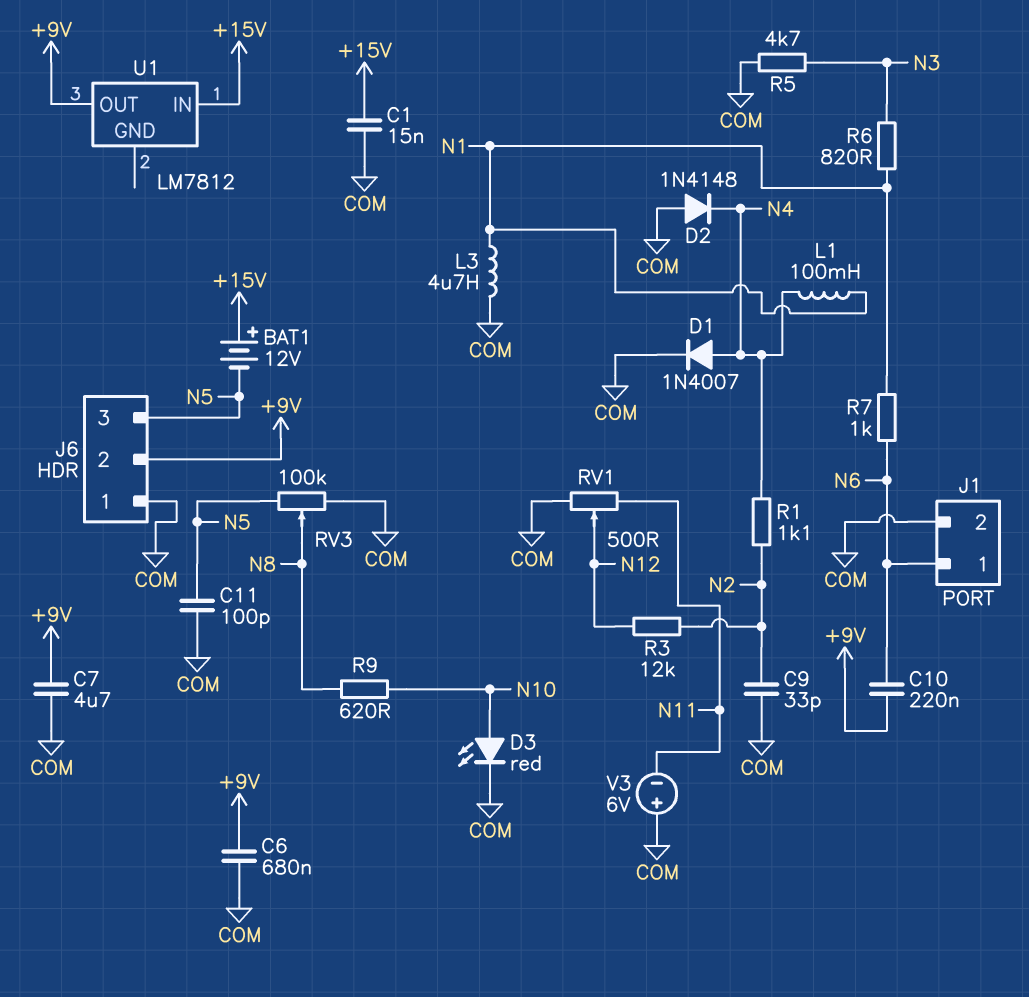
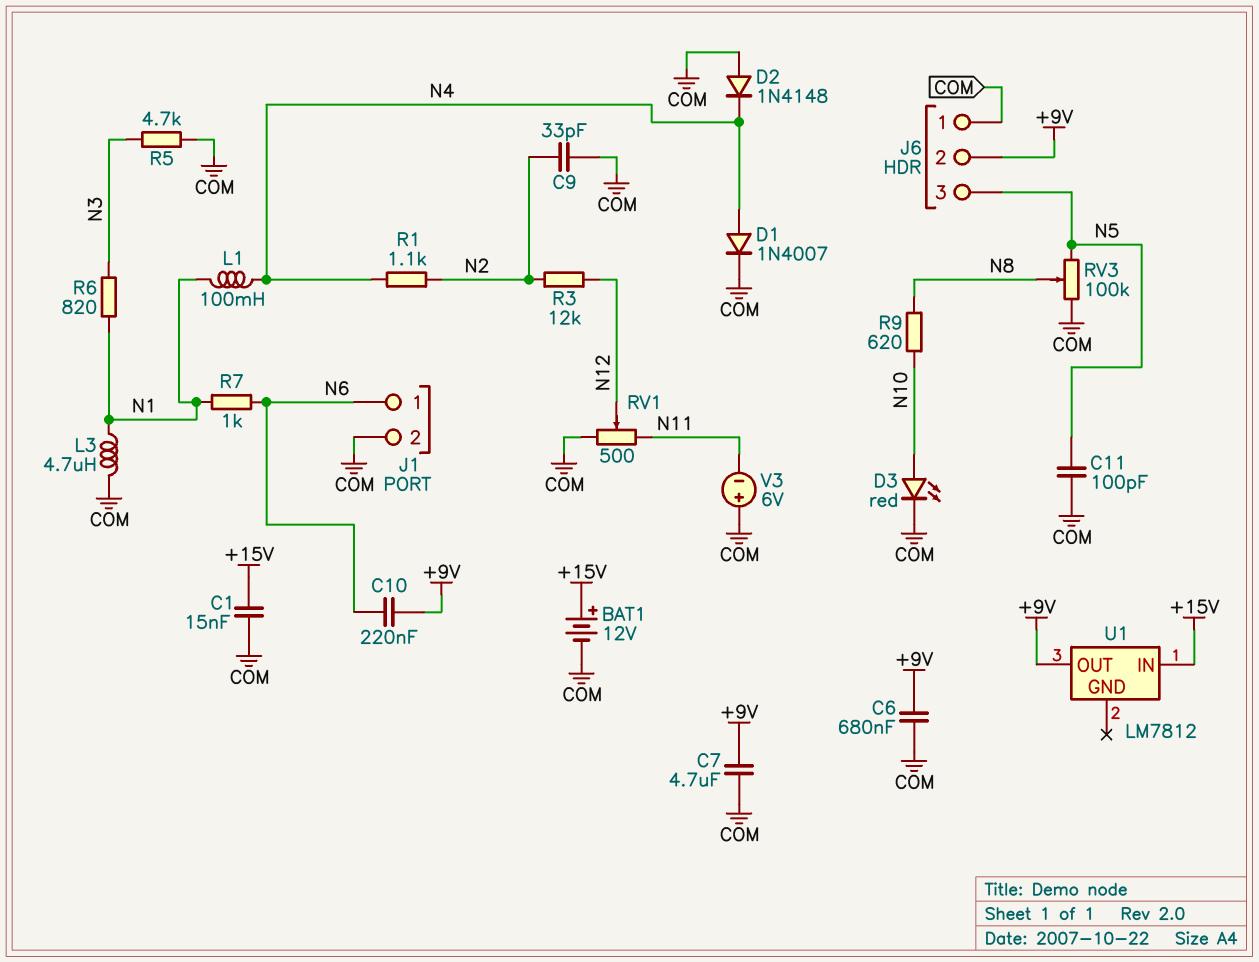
BAT1: 12V (plus +15V, minus N5) -> 12V (plus +15V, minus COM)

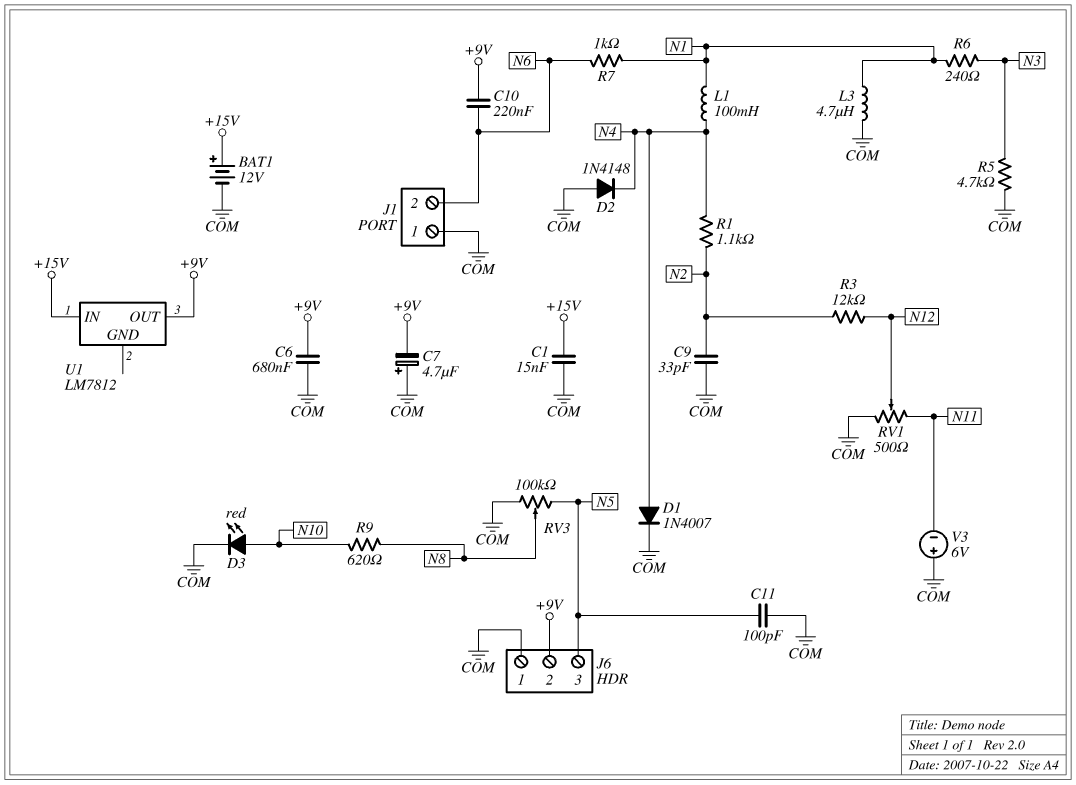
C7: 4.7uF (+9V, COM) -> 4.7uF (plus COM, minus +9V)
J1 pin 1: N6 -> COM
J1 pin 2: COM -> N6
R6: 820 (N1, N3) -> 240 (N1, N3)

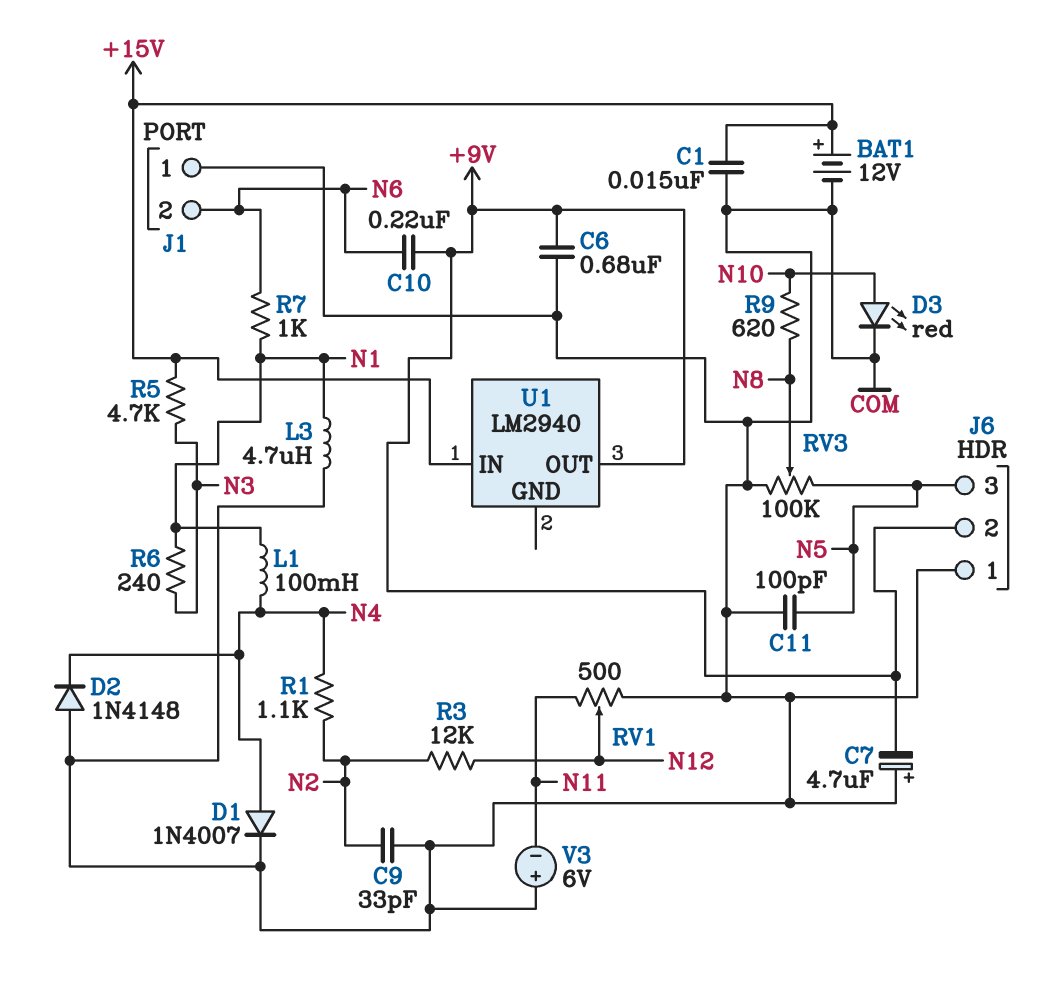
R5: 4.7k (COM, N3) -> 4.7k (+15V, N3)
U1: LM7812 -> LM2940

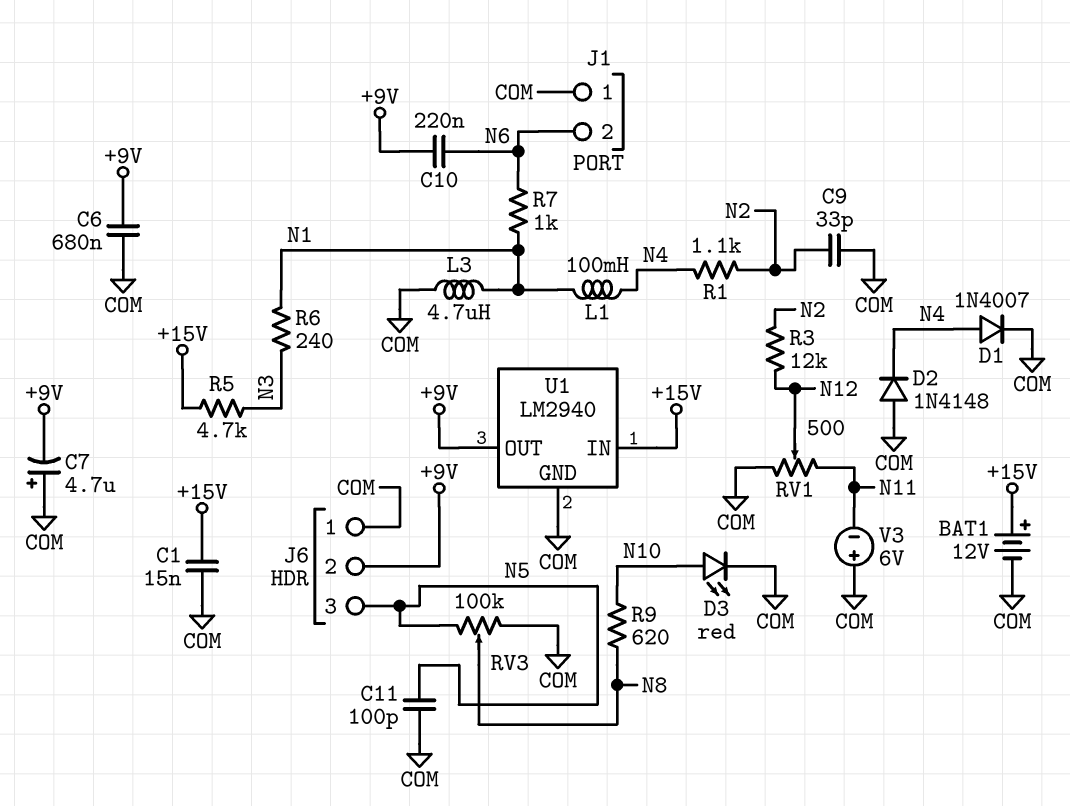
U1 pin GND: none -> COM

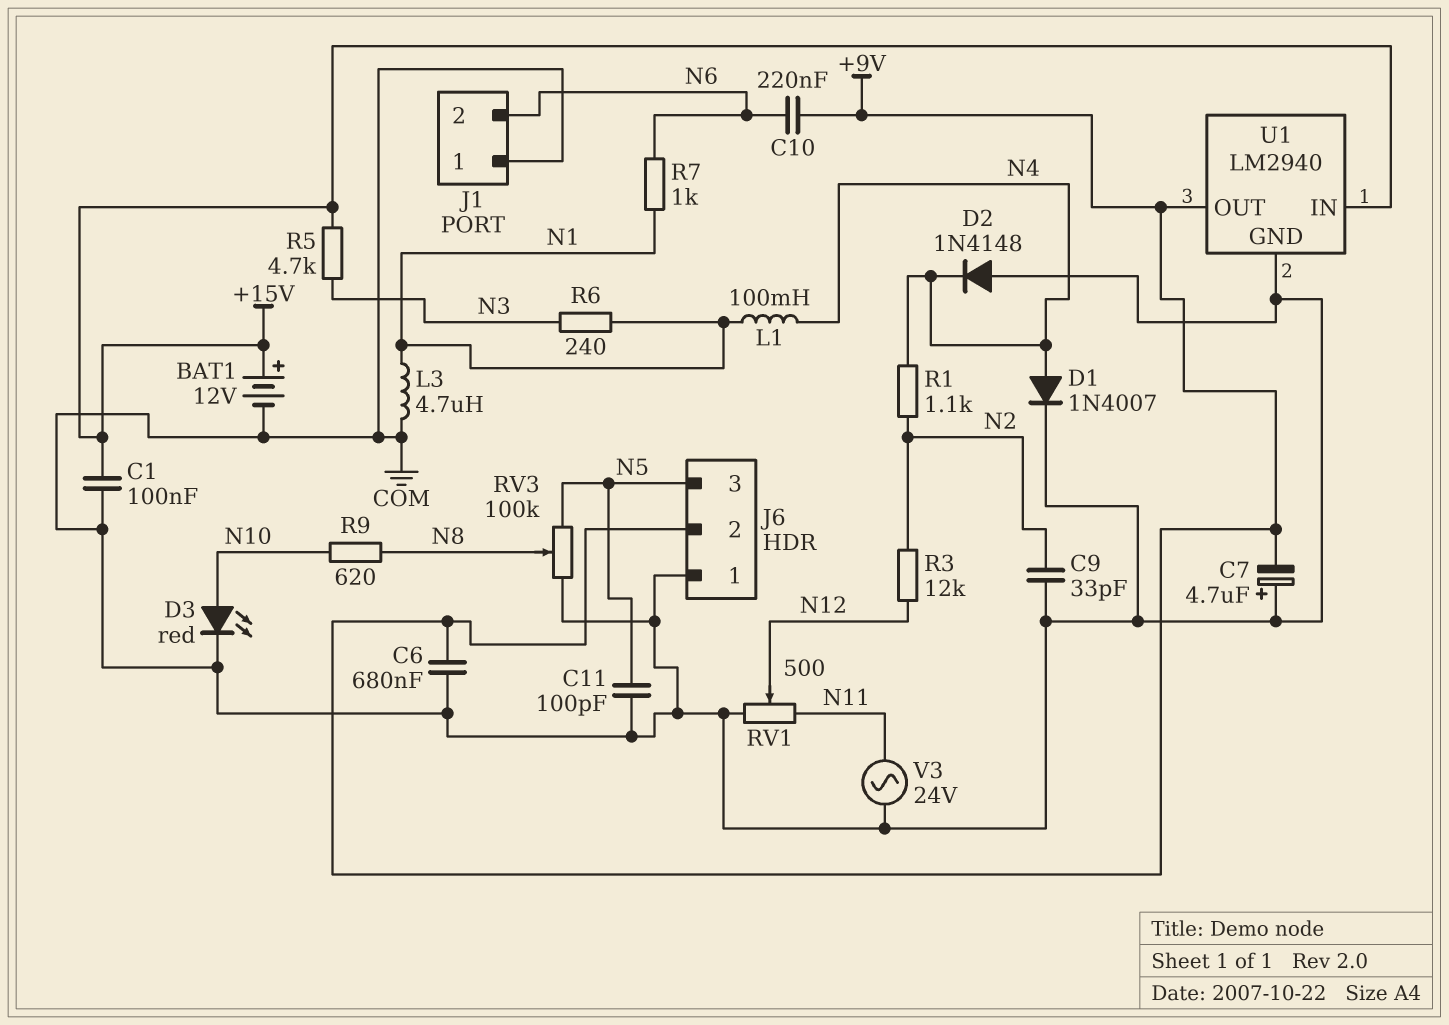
C1: 15nF (+15V, COM) -> 100nF (+15V, COM)
V3: 6V (plus COM, minus N11) -> AC 24V (COM, N11)

